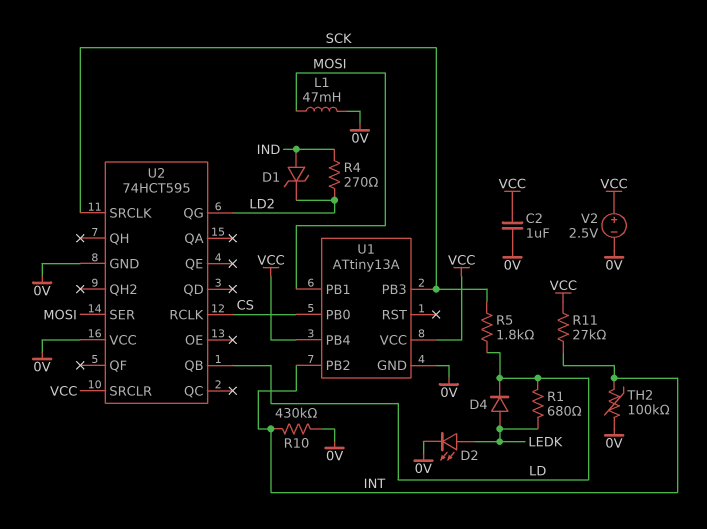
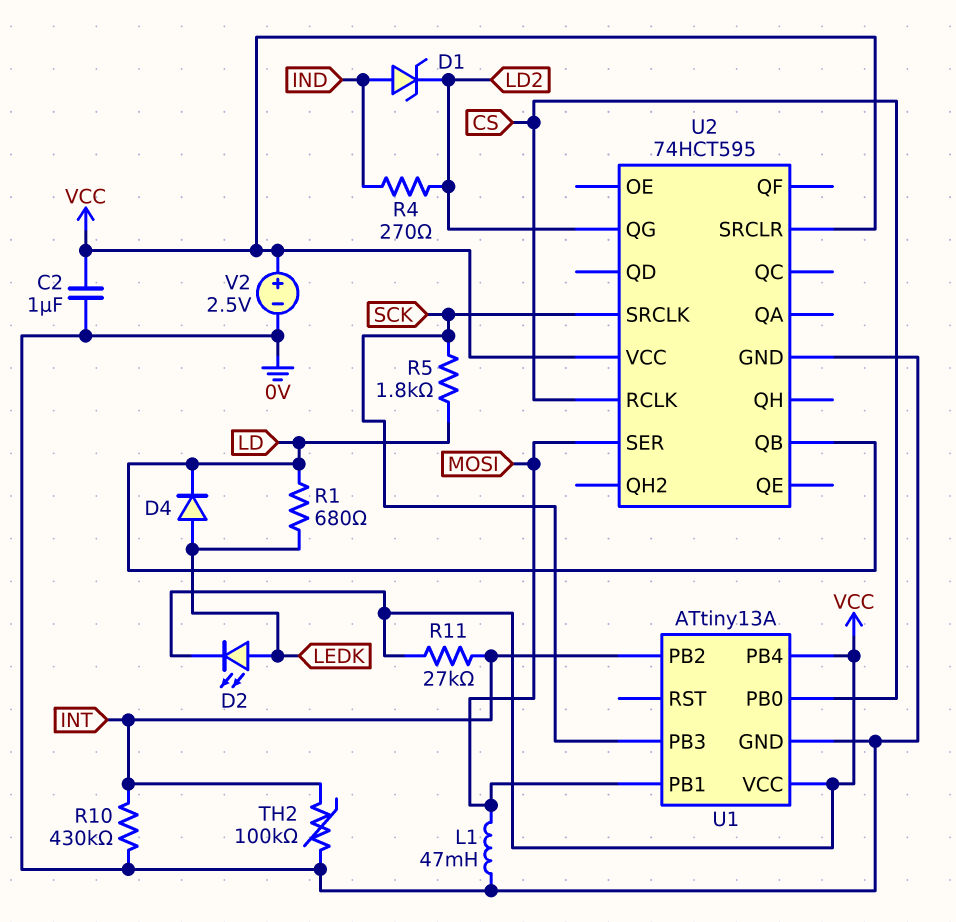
D2: LED (A LEDK, K 0V) -> LED (A LEDK, K VCC)
U2 pin VCC: 0V -> VCC

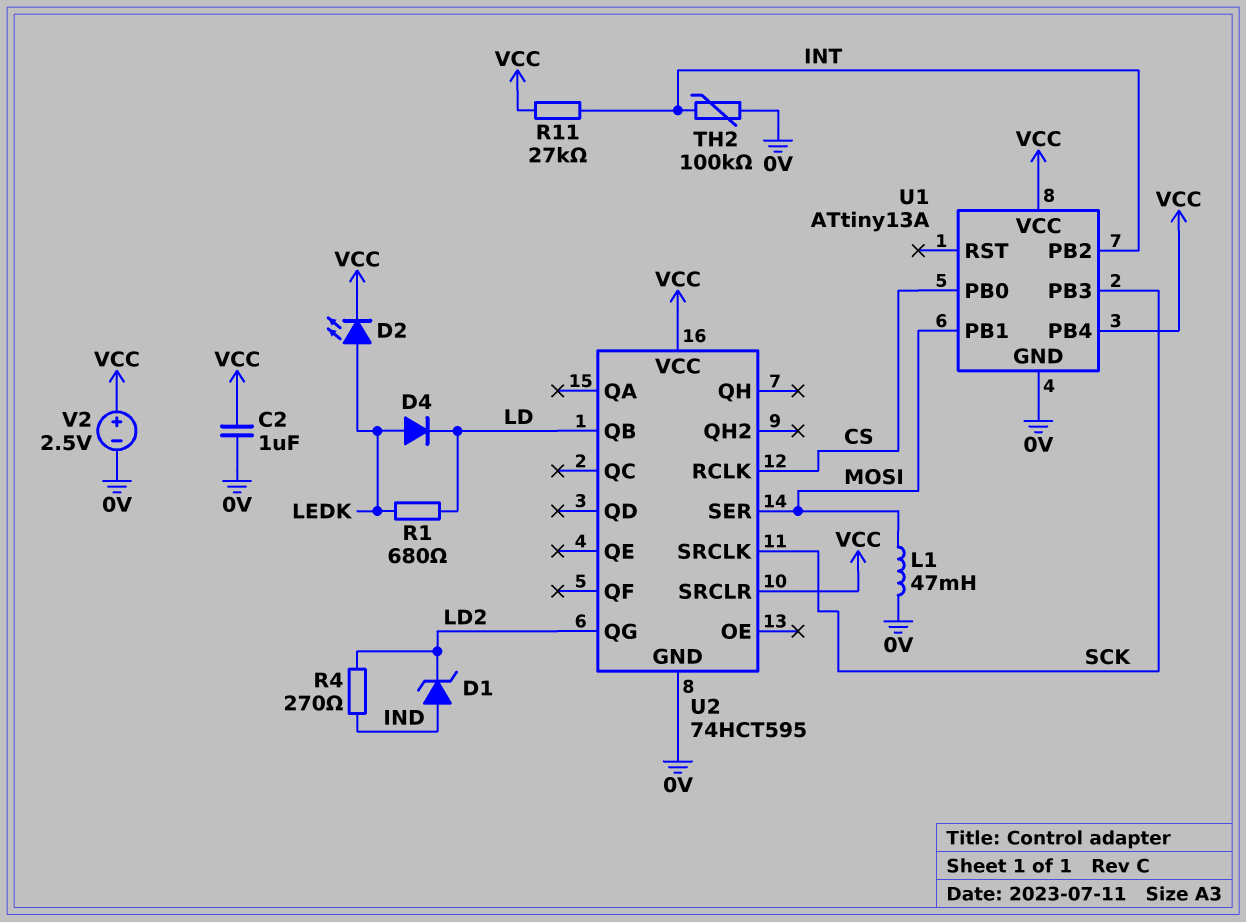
R5: 1.8k (LD, SCK) -> none
R10: 430k (0V, INT) -> none

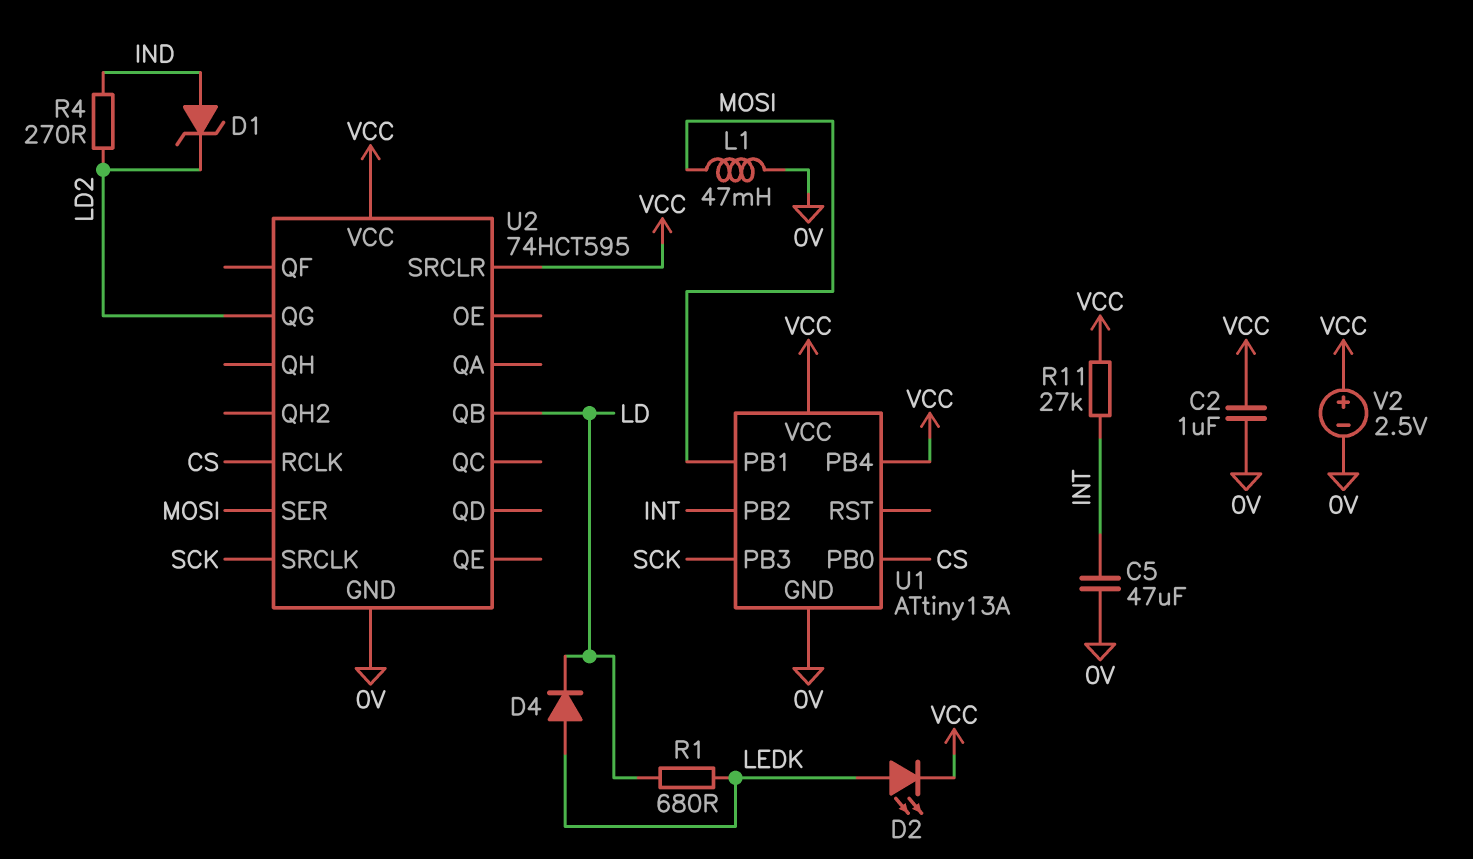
C5: none -> 47uF (0V, INT)
TH2: 100k (0V, INT) -> none

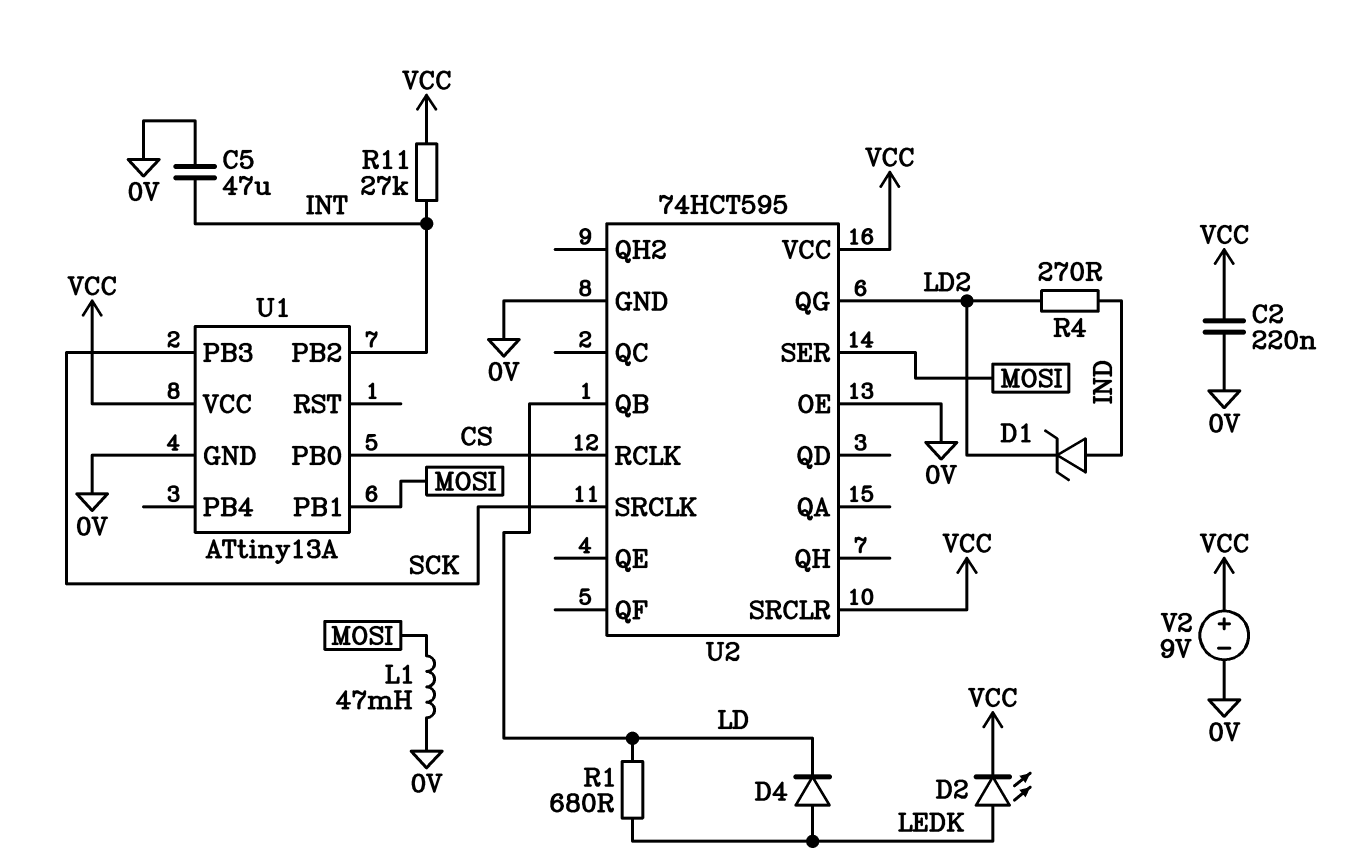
C2: 1uF (0V, VCC) -> 220nF (0V, VCC)
U1 pin PB4: VCC -> none
U2 pin OE: none -> 0V
V2: 2.5V (plus VCC, minus 0V) -> 9V (plus VCC, minus 0V)

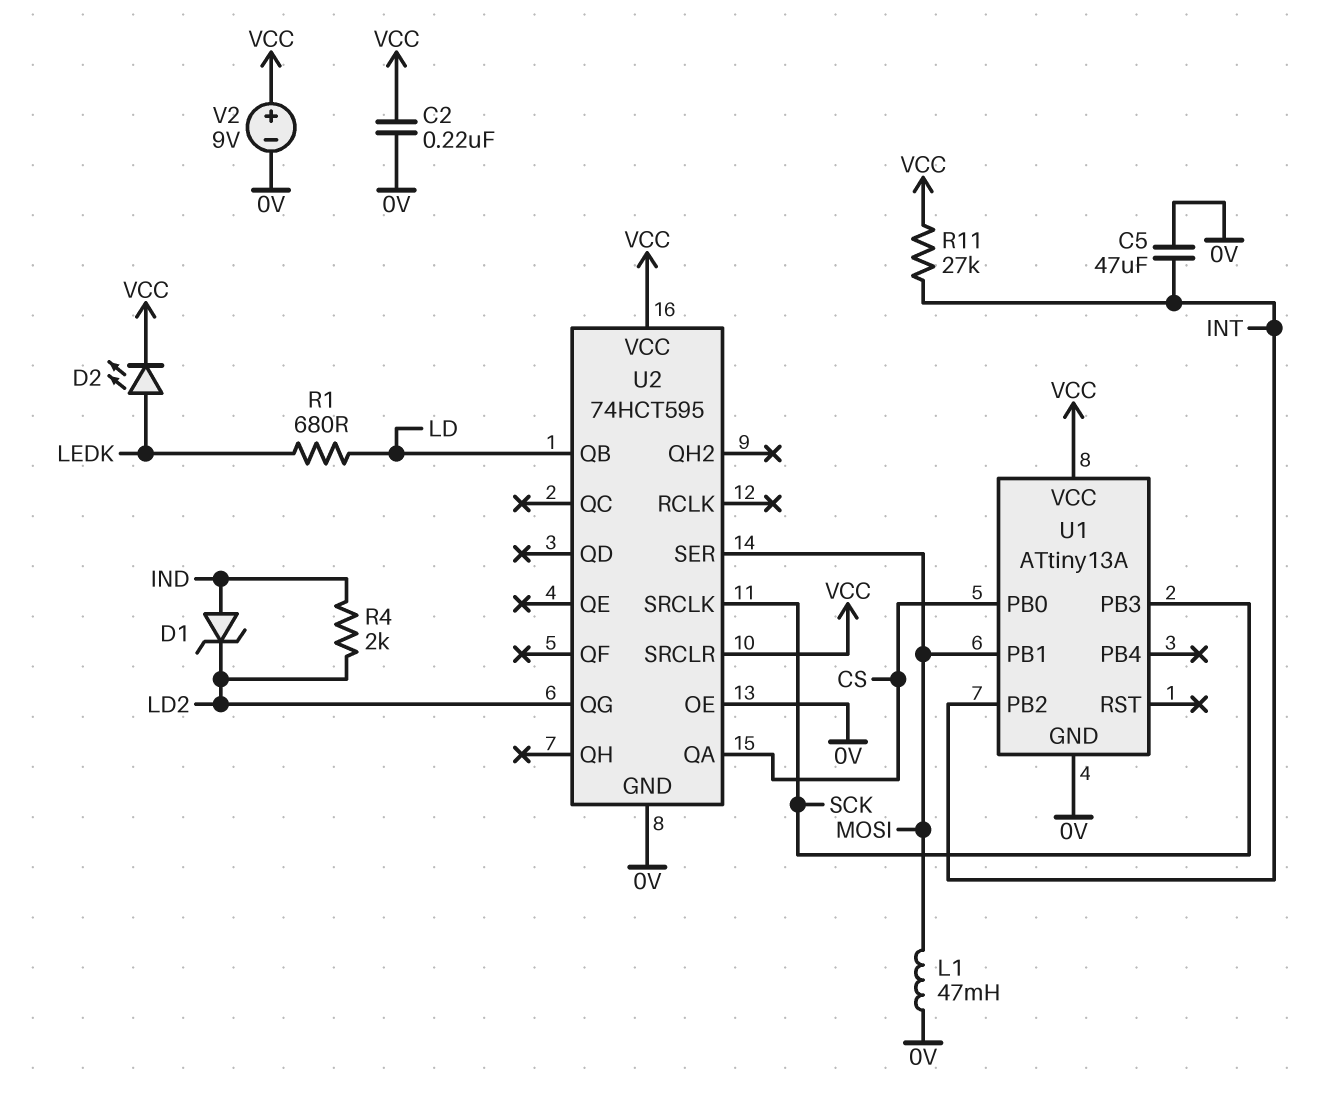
D4: diode (A LEDK, K LD) -> none
R4: 270 (IND, LD2) -> 2k (IND, LD2)
U2 pin QA: none -> CS
U2 pin RCLK: CS -> none

